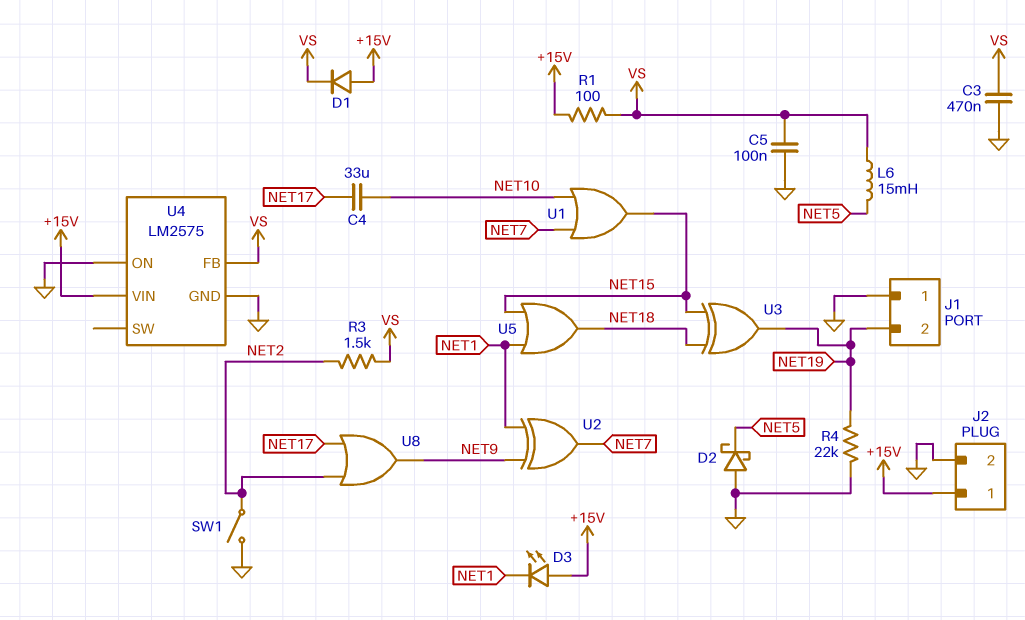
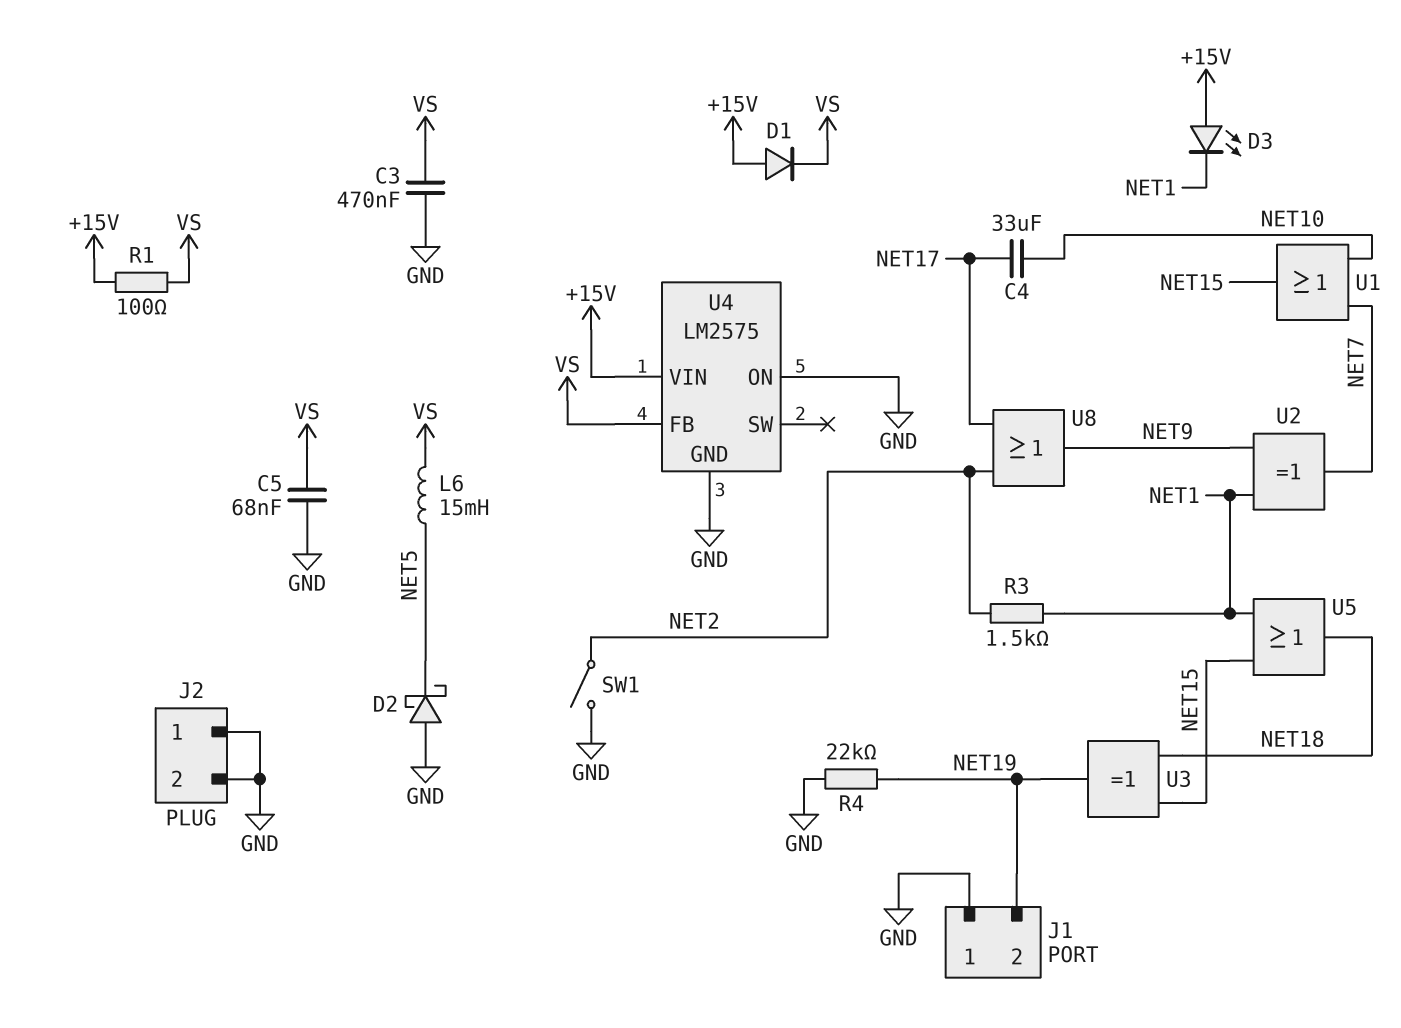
C5: 100nF (GND, VS) -> 68nF (GND, VS)
J2 pin 1: +15V -> GND
R3: 1.5k (NET2, VS) -> 1.5k (NET1, NET2)

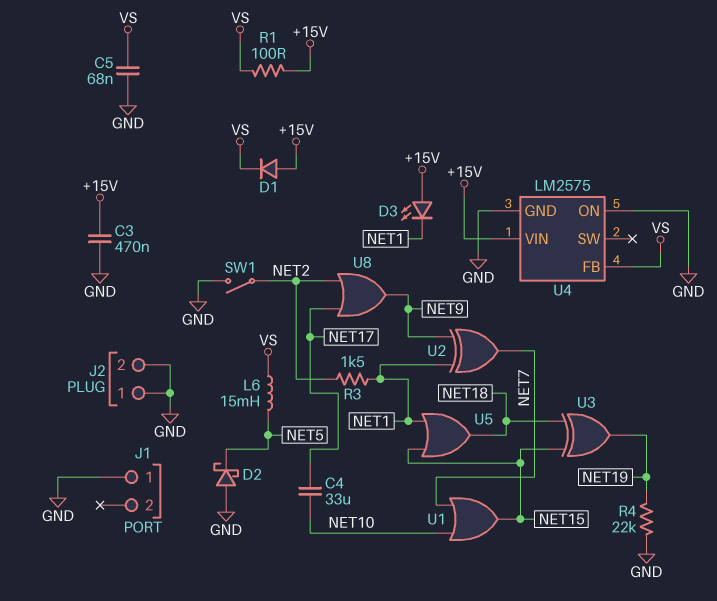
C3: 470nF (GND, VS) -> 470nF (+15V, GND)
J1 pin 2: NET19 -> none

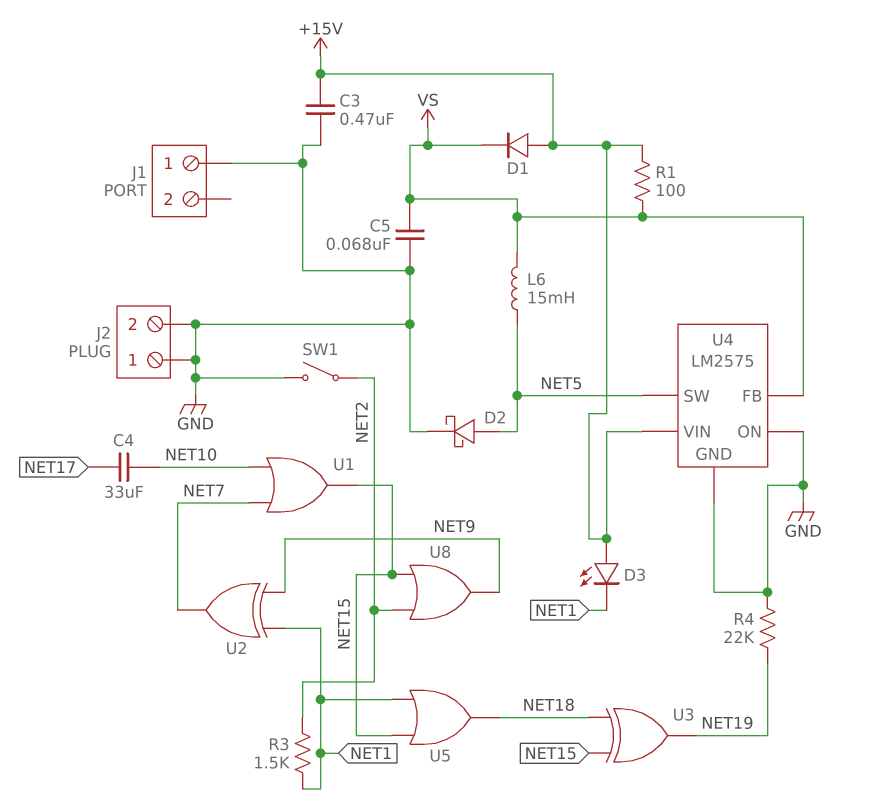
D2: schottky (A GND, K NET5) -> schottky (A NET5, K GND)
U4 pin SW: none -> NET5
U8: OR (in NET2, in NET17, out NET9) -> OR (in NET2, in NET15, out NET9)

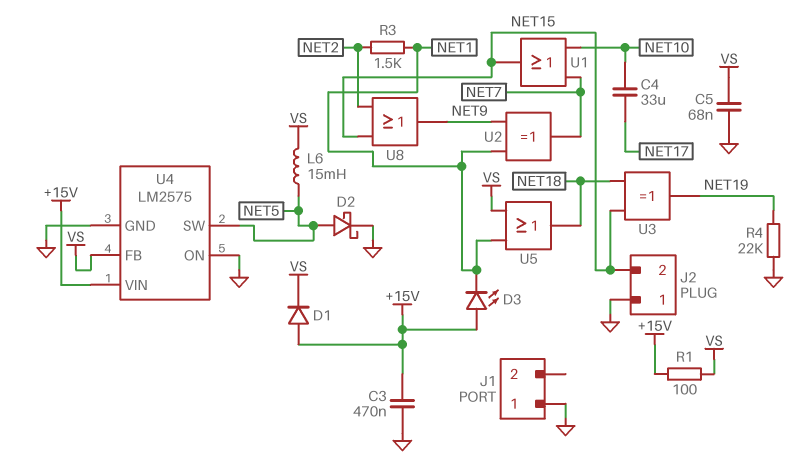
J2 pin 2: GND -> NET15
SW1: switch (GND, NET2) -> none
U5: OR (in NET1, in NET15, out NET18) -> OR (in NET1, in VS, out NET18)

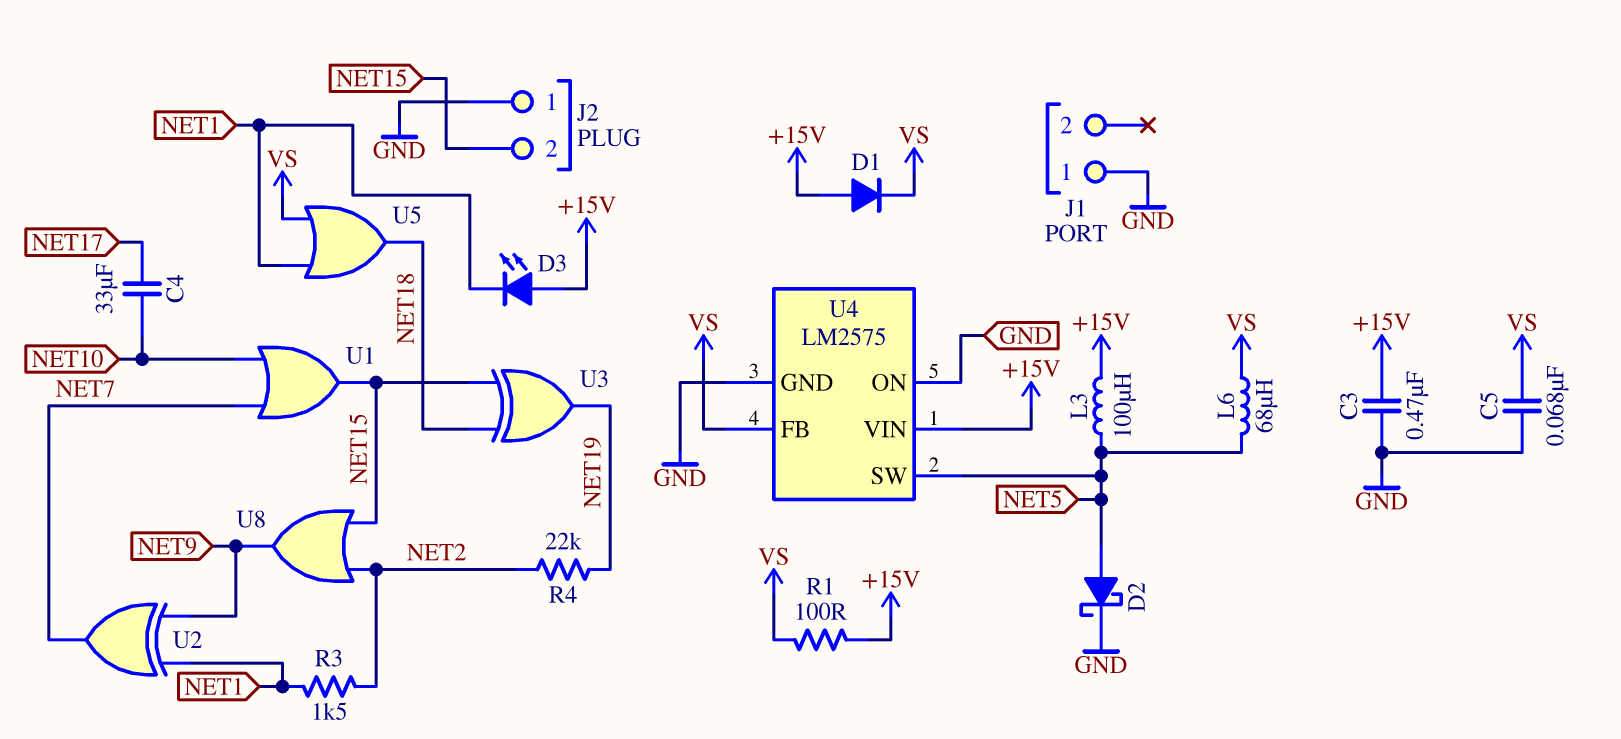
L3: none -> 100uH (+15V, NET5)
L6: 15mH (NET5, VS) -> 68uH (NET5, VS)
R4: 22k (GND, NET19) -> 22k (NET2, NET19)

